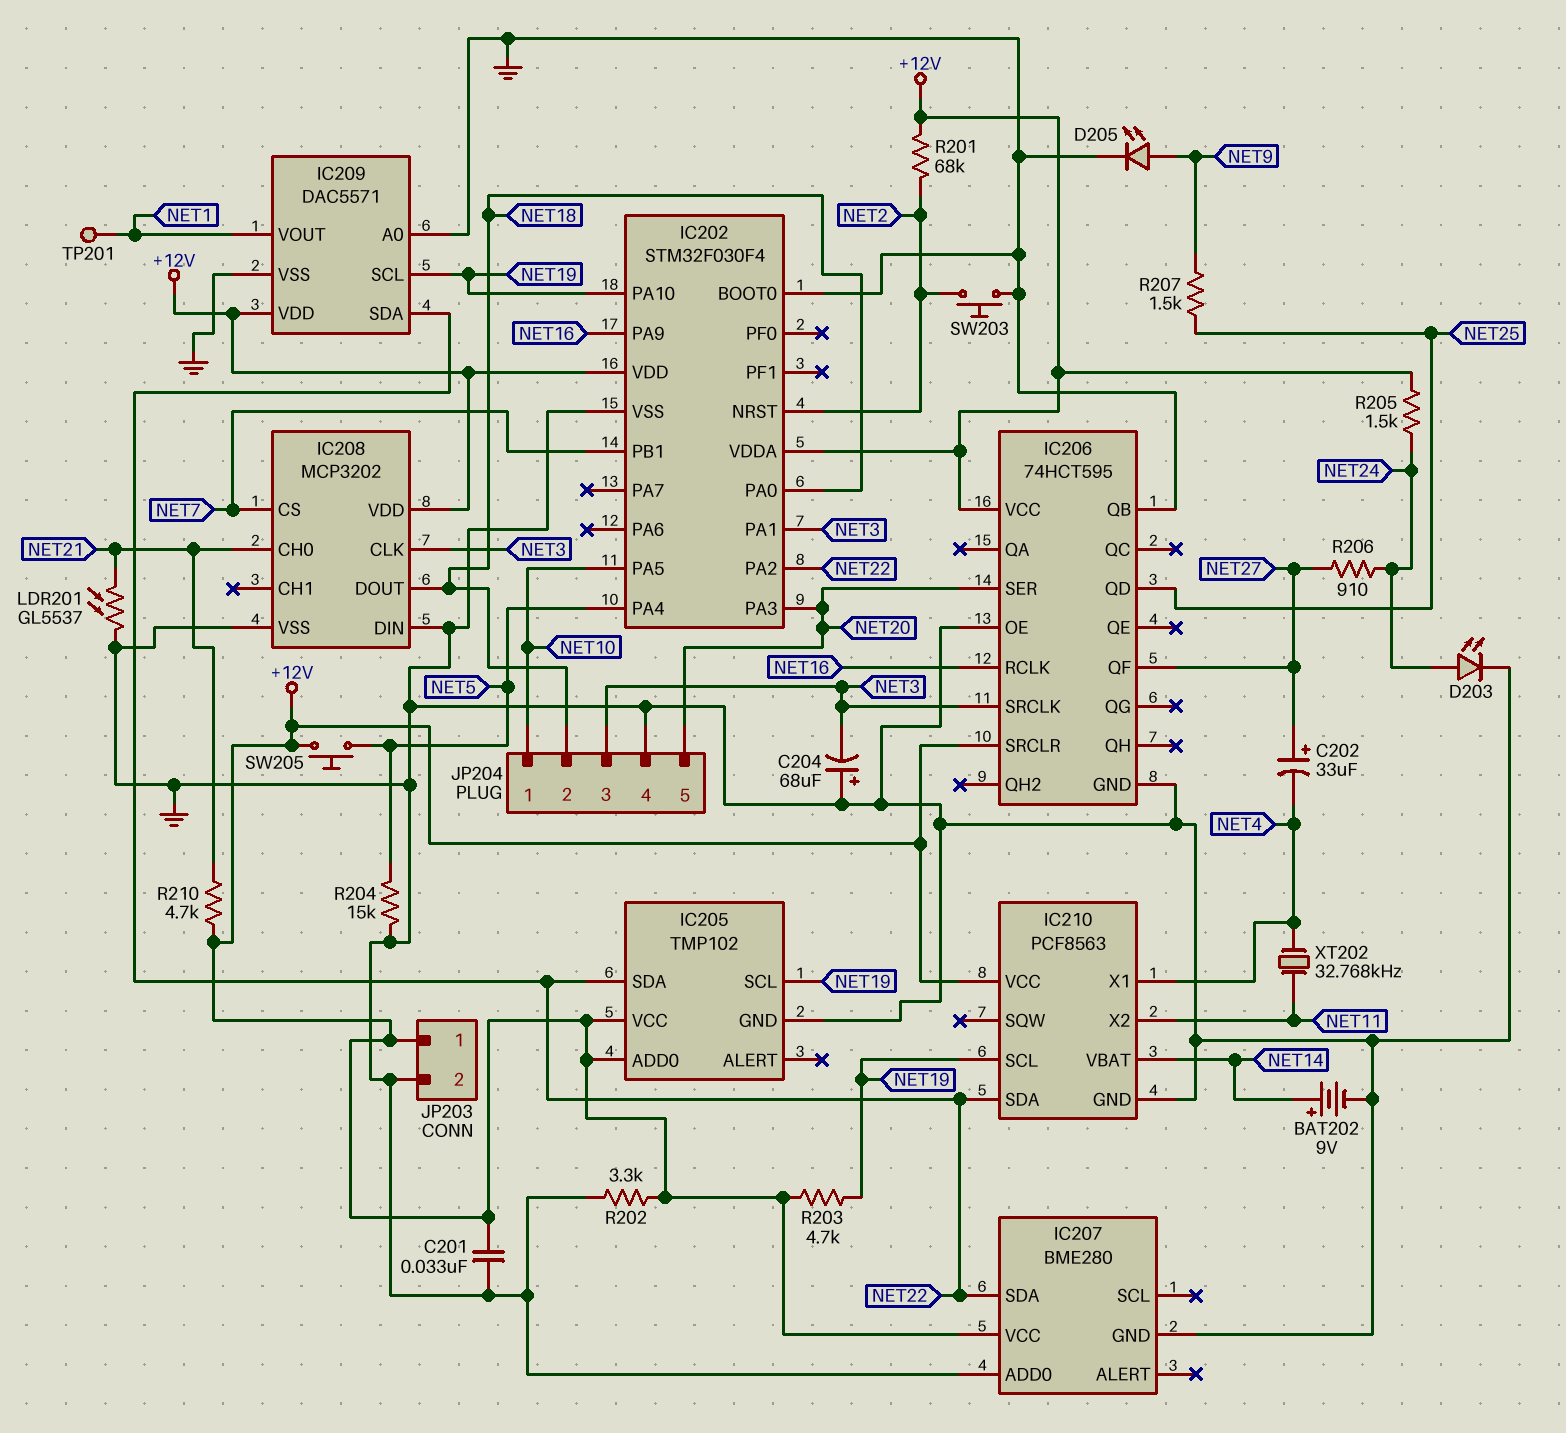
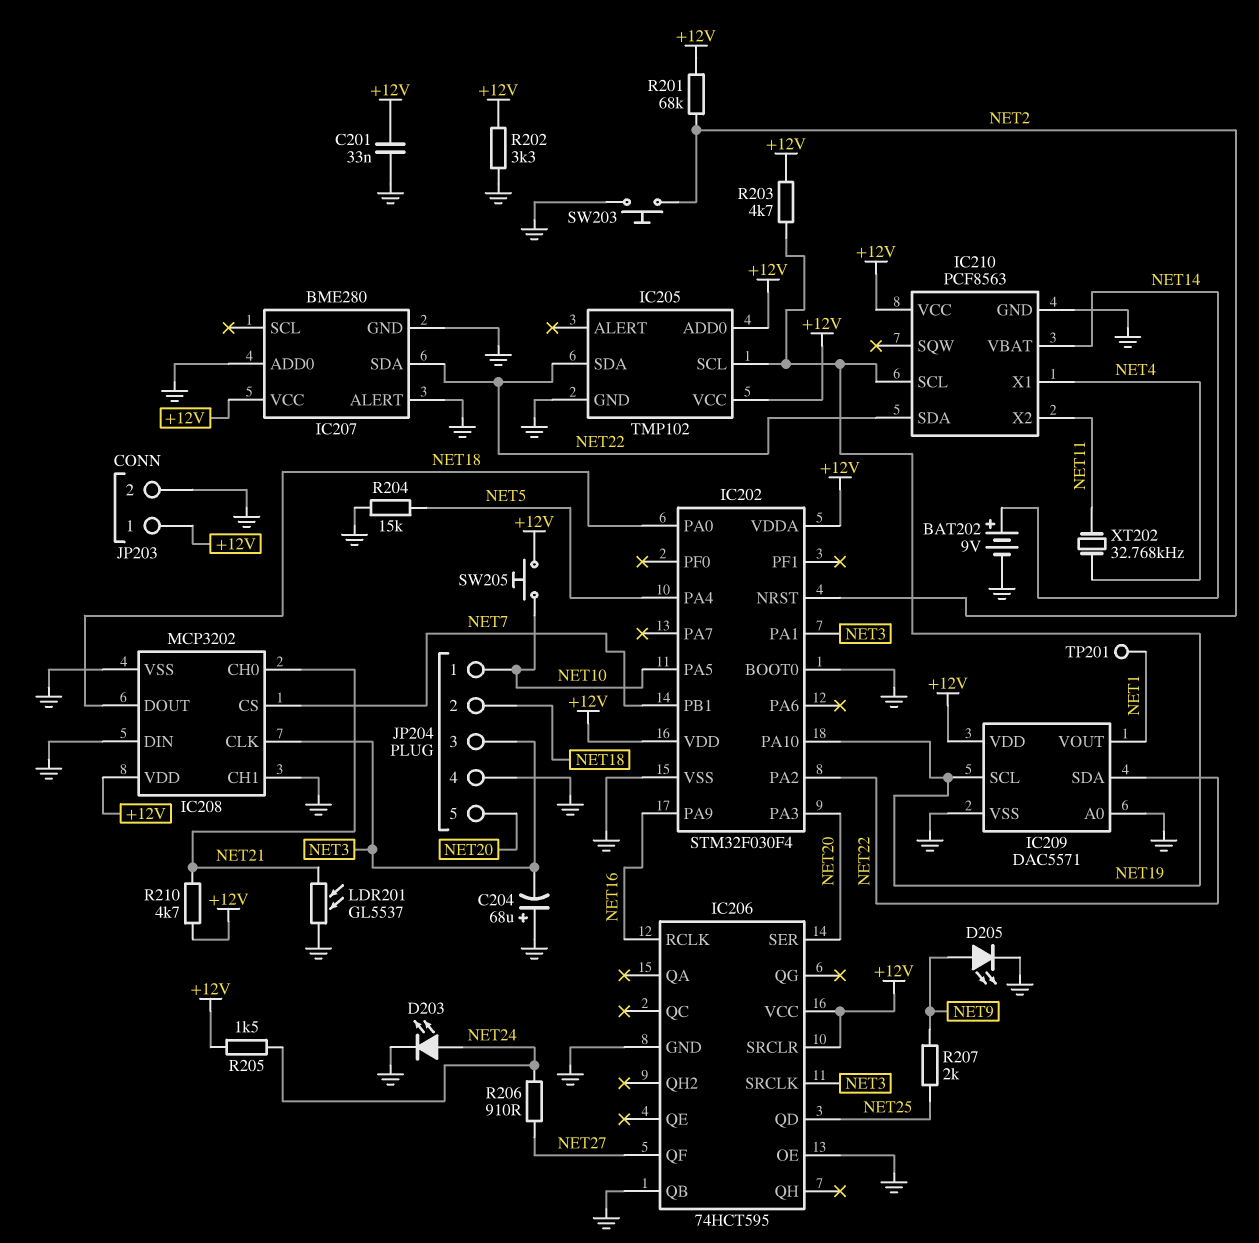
C202: 33uF (plus NET27, minus NET4) -> none
IC207 pin ALERT: none -> GND
IC208 pin CH1: none -> GND
R207: 1.5k (NET9, NET25) -> 2k (NET9, NET25)
SW205: button (+12V, NET5) -> button (+12V, NET10)

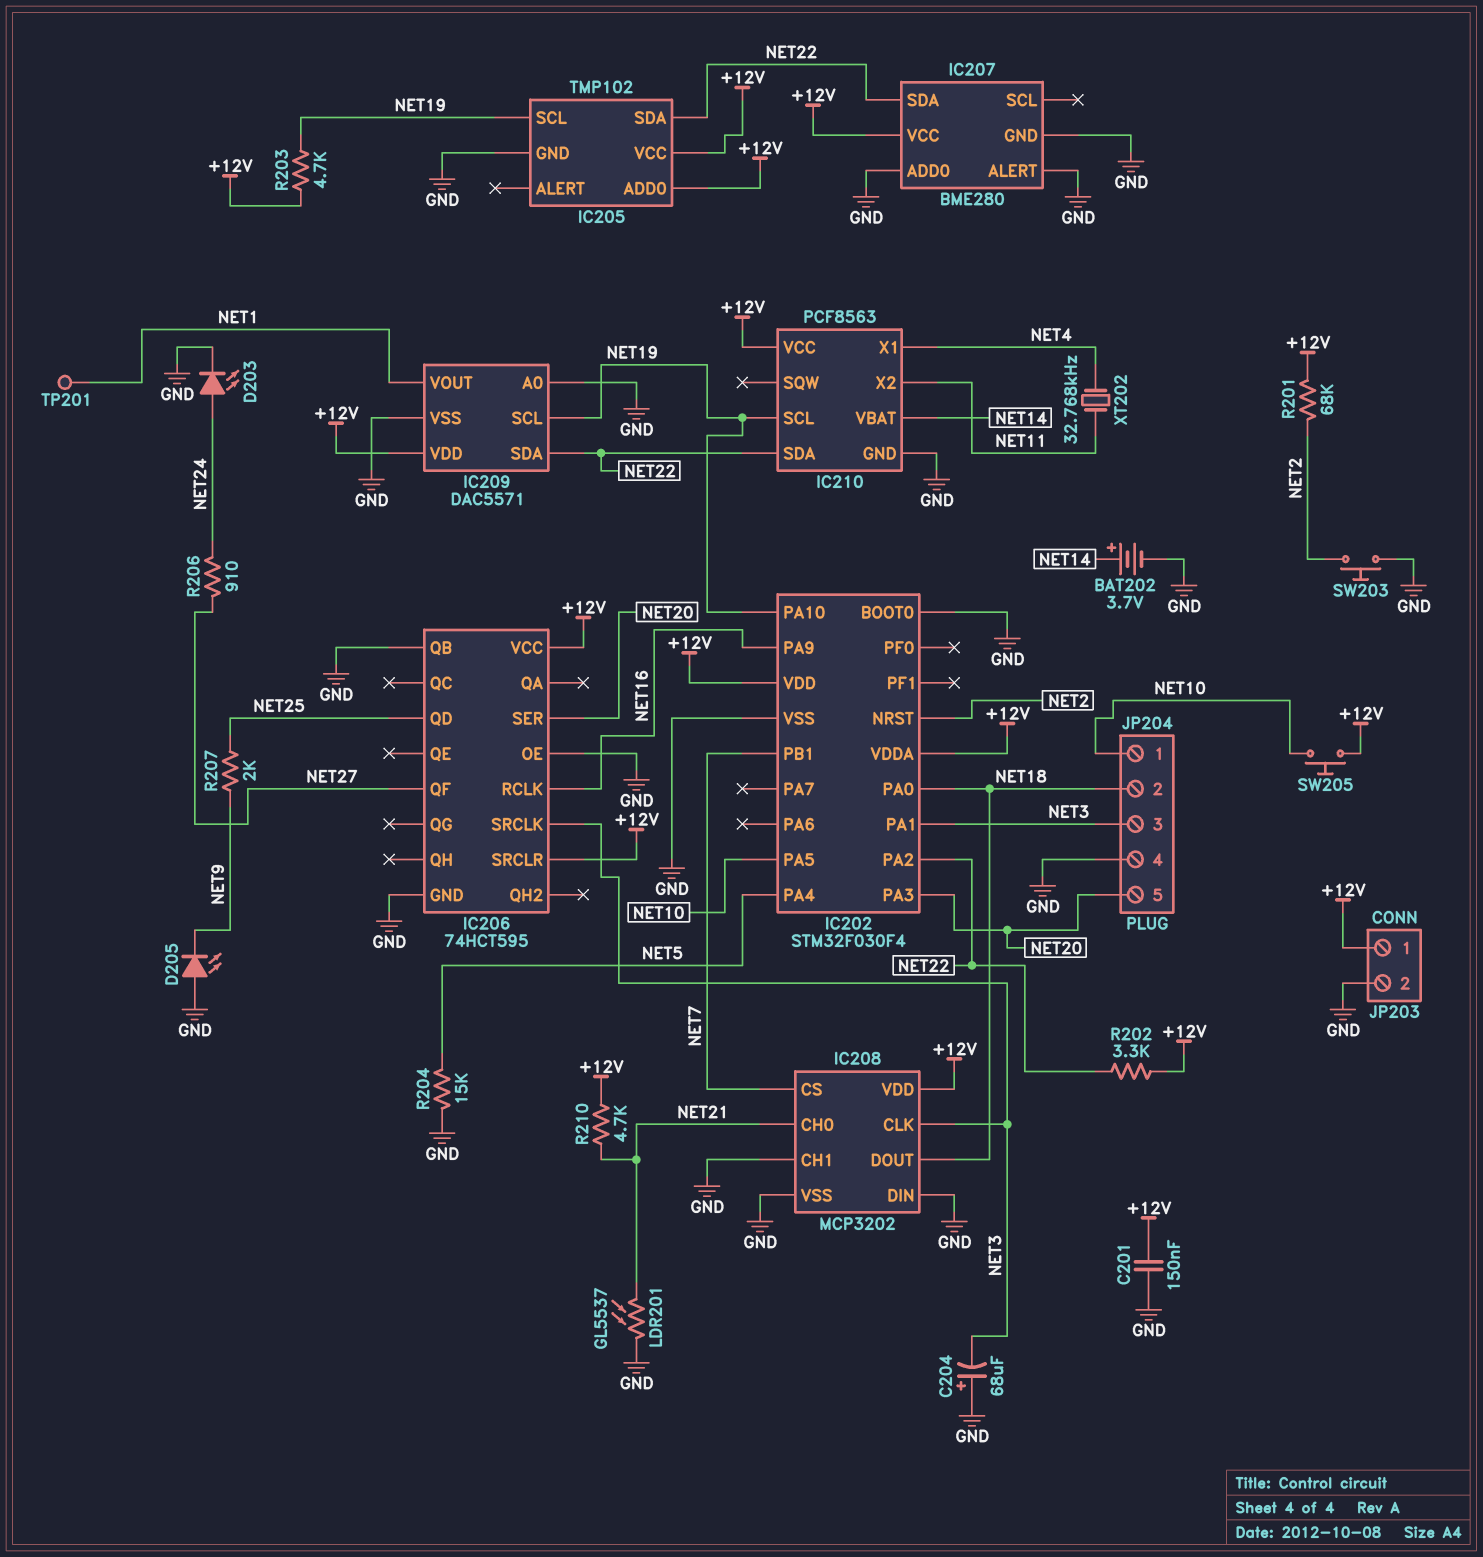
BAT202: 9V (plus NET14, minus GND) -> 3.7V (plus NET14, minus GND)
C201: 33nF (+12V, GND) -> 150nF (+12V, GND)
D205: LED (A NET9, K GND) -> LED (A GND, K NET9)
R202: 3.3k (+12V, GND) -> 3.3k (+12V, NET22)
R205: 1.5k (+12V, NET24) -> none

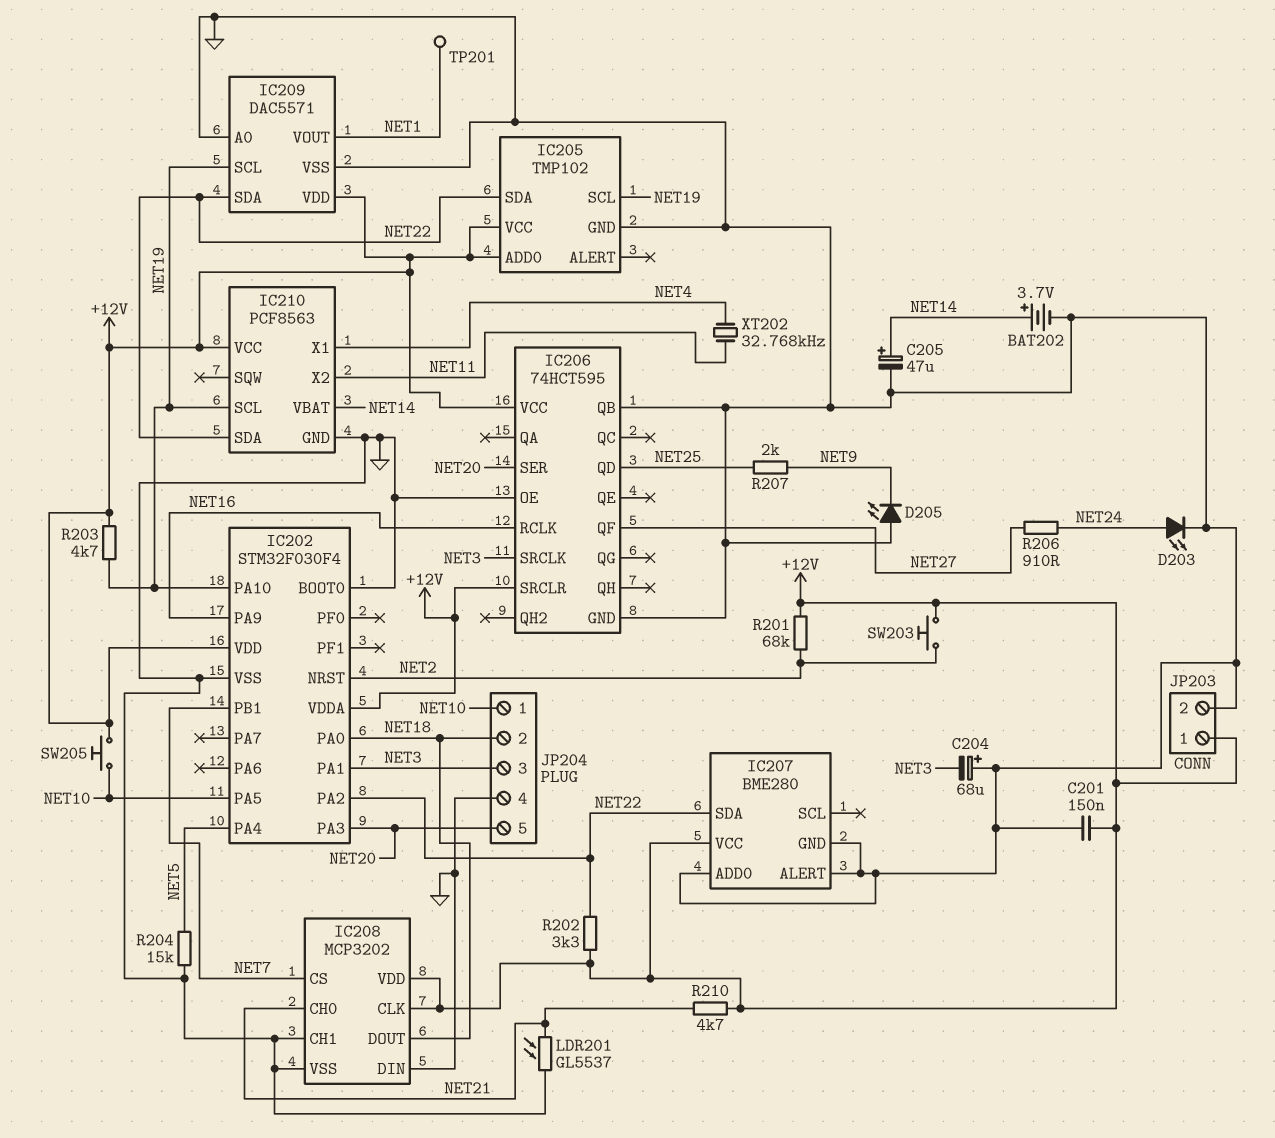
C205: none -> 47uF (plus NET14, minus GND)
IC208 pin CLK: NET3 -> +12V
SW203: button (GND, NET2) -> button (+12V, NET2)

